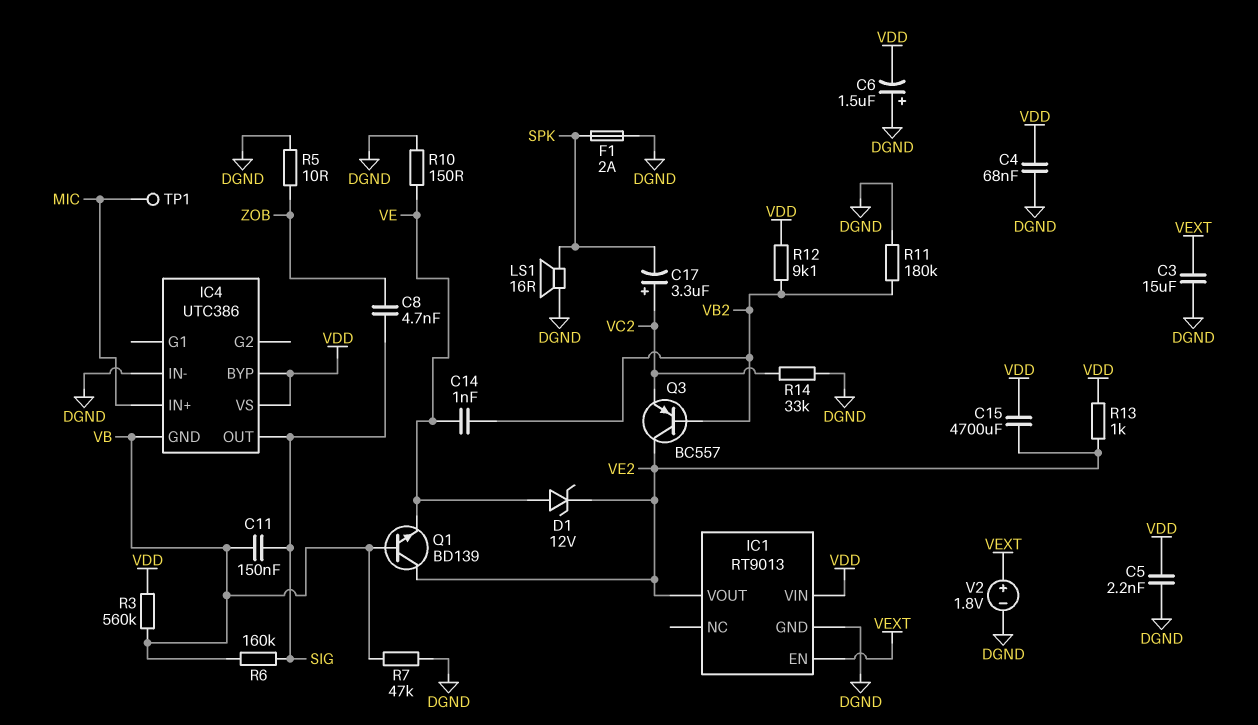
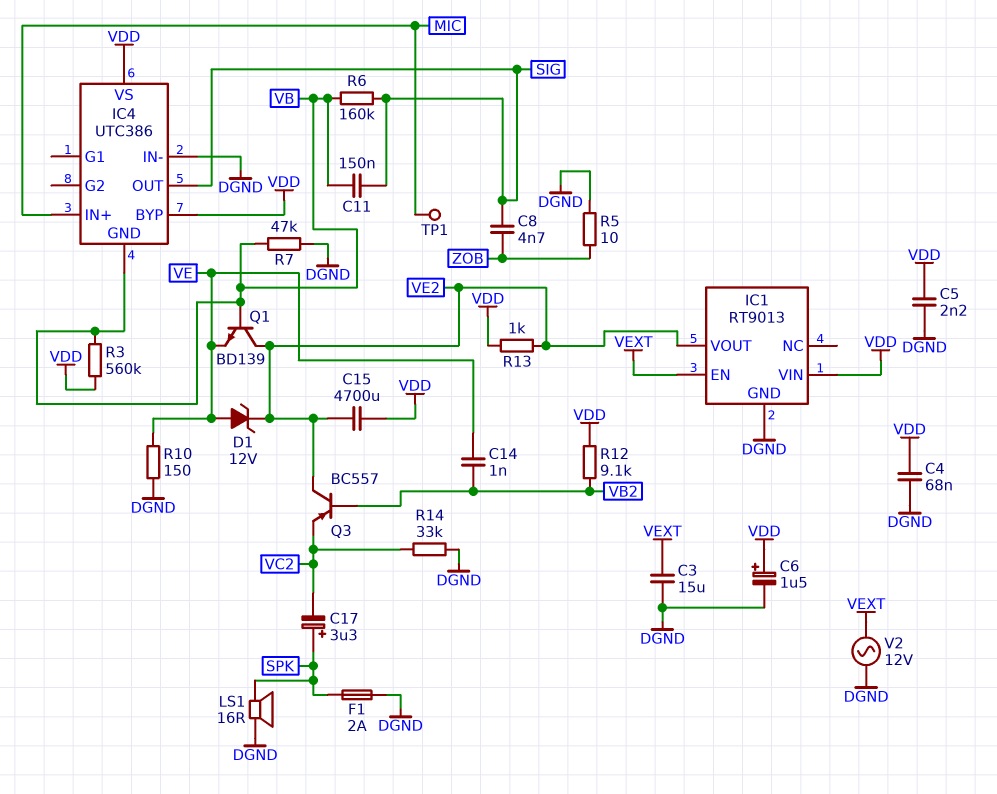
C6: 1.5uF (plus DGND, minus VDD) -> 1.5uF (plus VDD, minus DGND)
C17: 3.3uF (plus VC2, minus SPK) -> 3.3uF (plus SPK, minus VC2)
R11: 180k (DGND, VB2) -> none
V2: 1.8V (plus VEXT, minus DGND) -> AC 12V (DGND, VEXT)

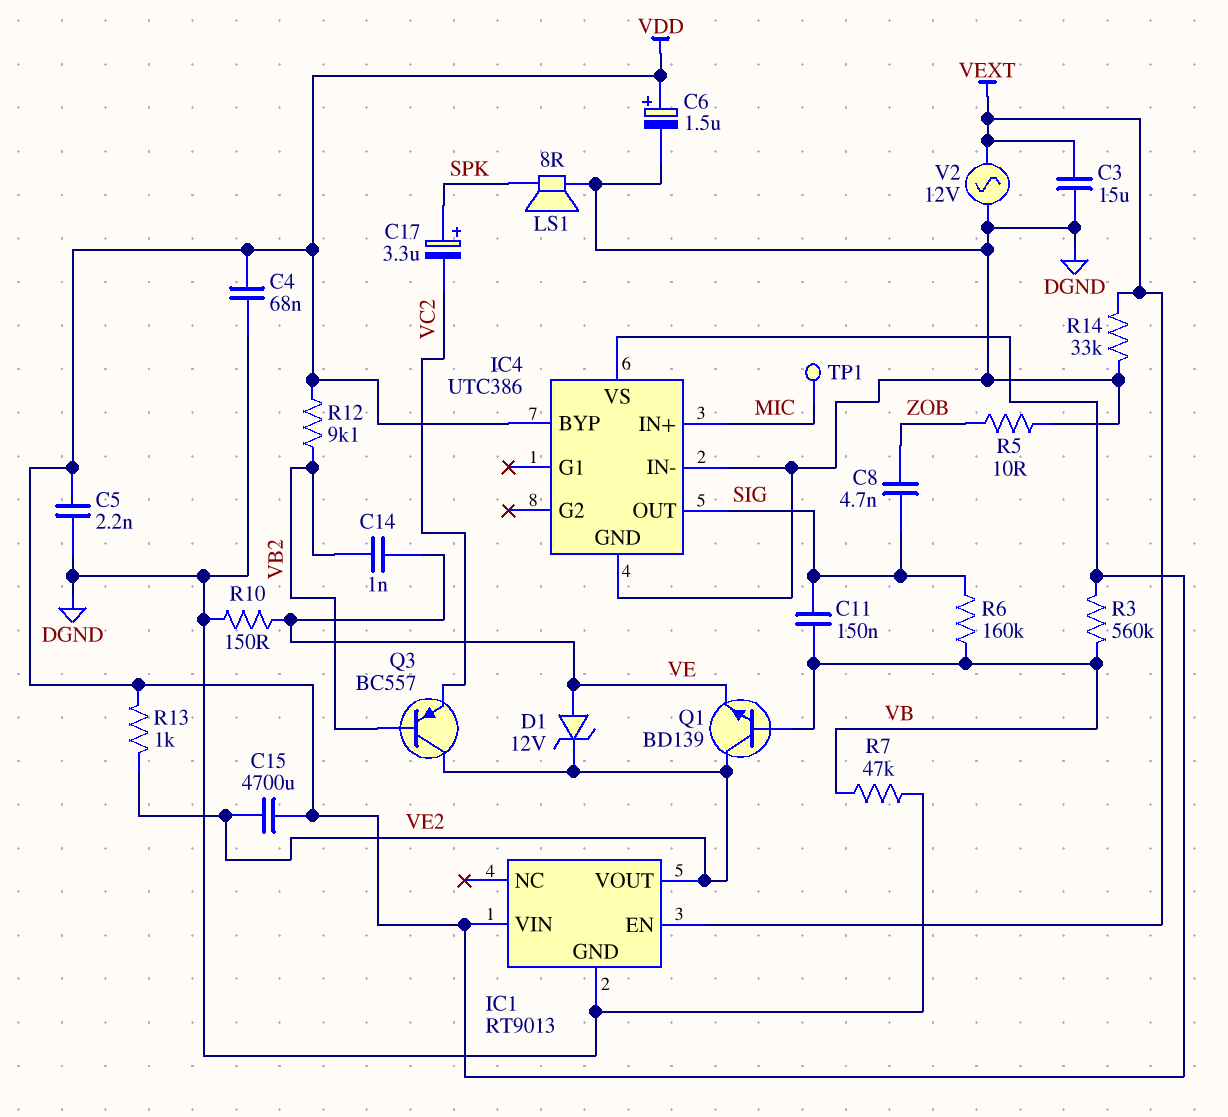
F1: 2A (DGND, SPK) -> none
IC4 pin GND: VB -> DGND
LS1: speaker 16R (DGND, SPK) -> speaker 8R (DGND, SPK)
R14: 33k (DGND, VC2) -> 33k (DGND, VEXT)

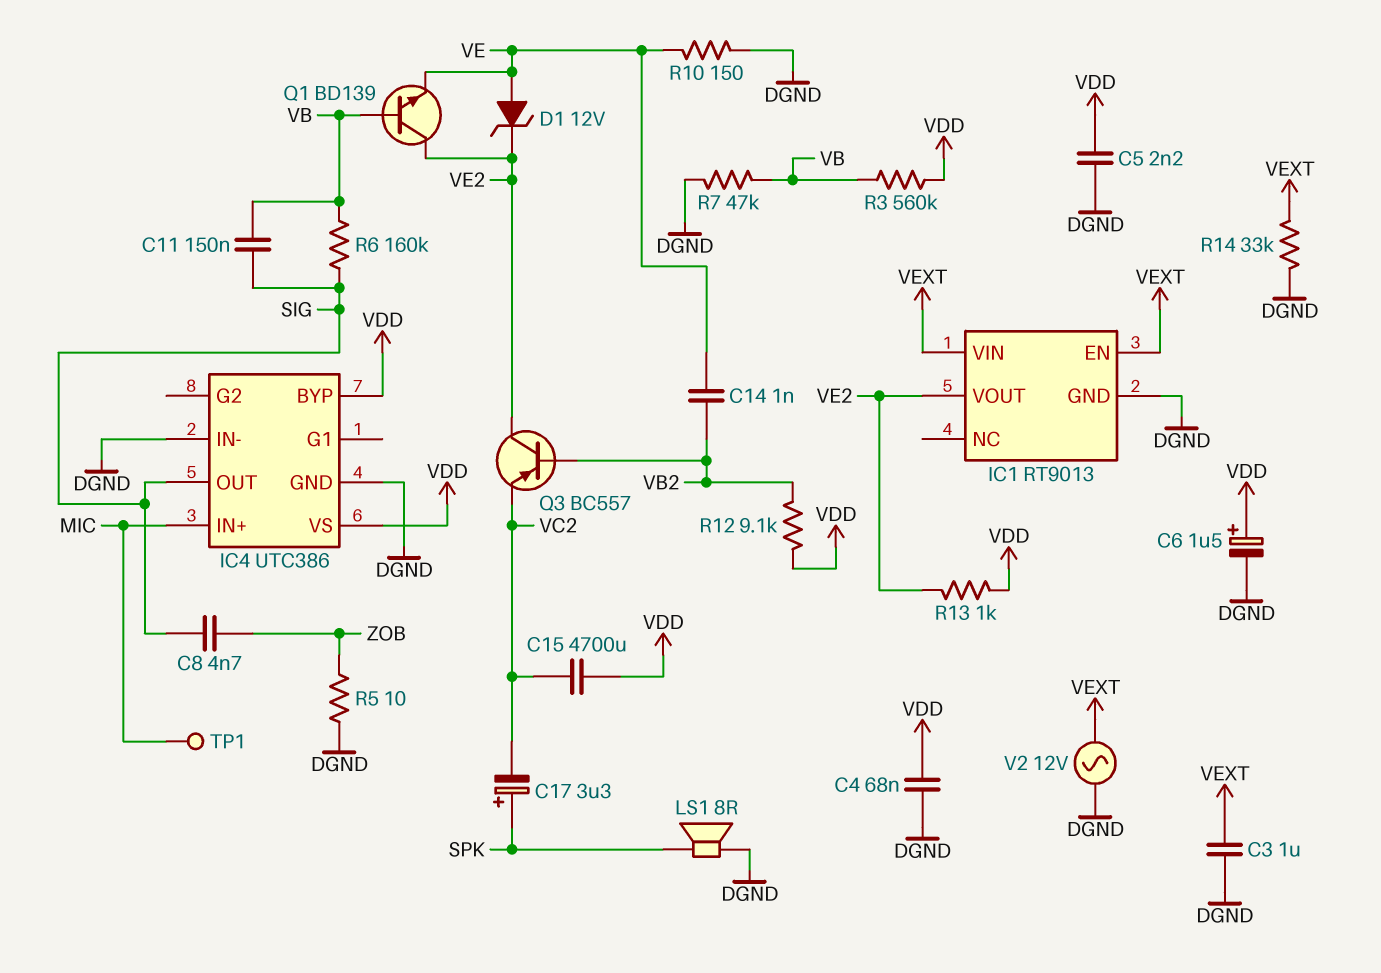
C3: 15uF (DGND, VEXT) -> 1uF (DGND, VEXT)
C15: 4700uF (VDD, VE2) -> 4700uF (VC2, VDD)
IC1 pin VIN: VDD -> VEXT

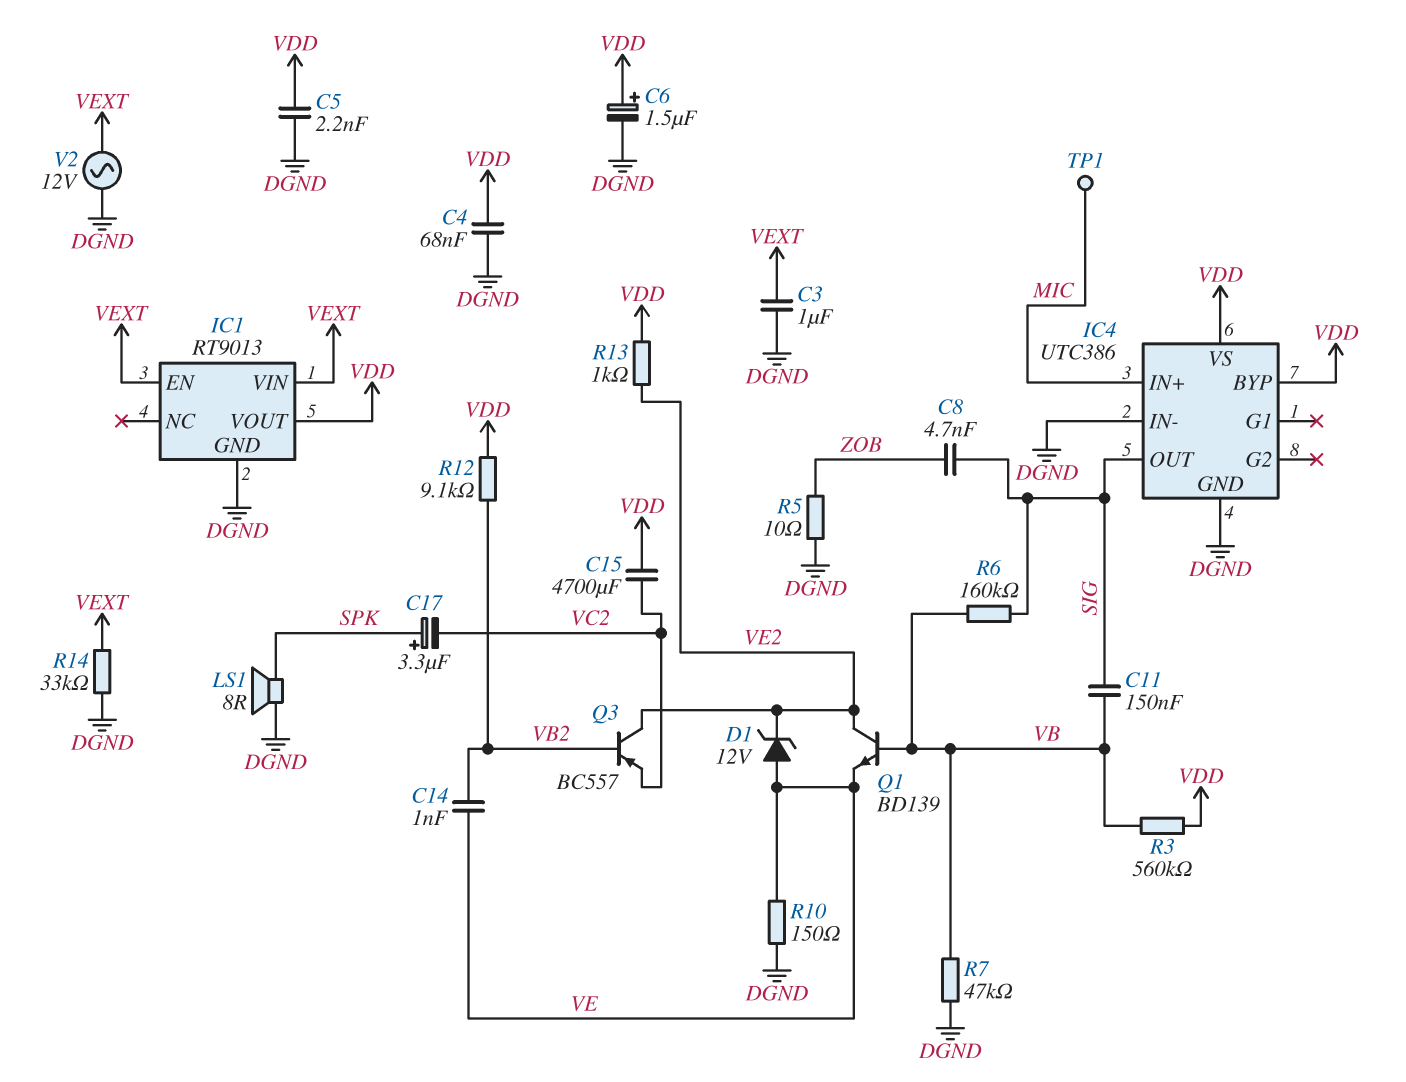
IC1 pin VOUT: VE2 -> VDD

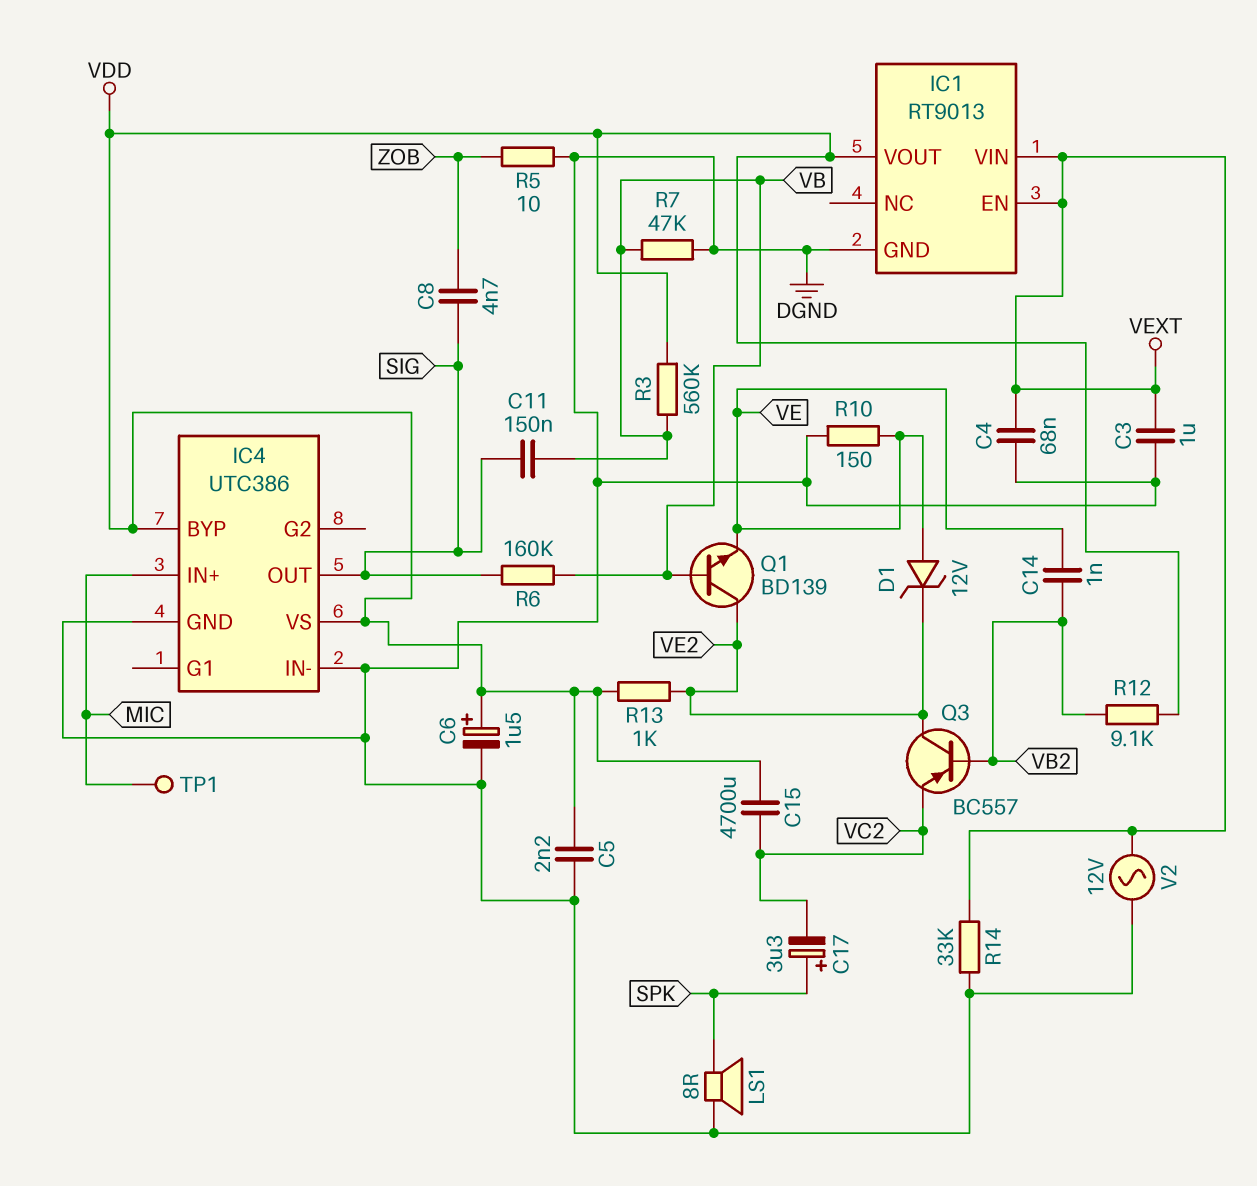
C4: 68nF (DGND, VDD) -> 68nF (DGND, VEXT)

